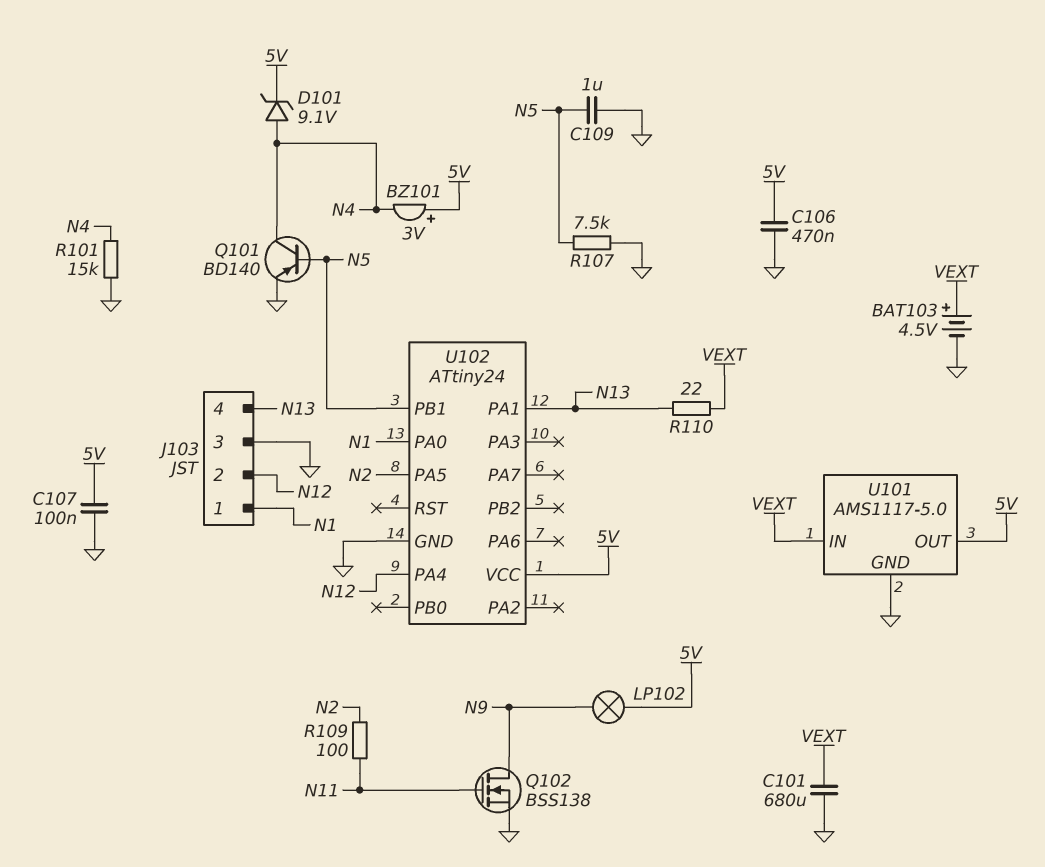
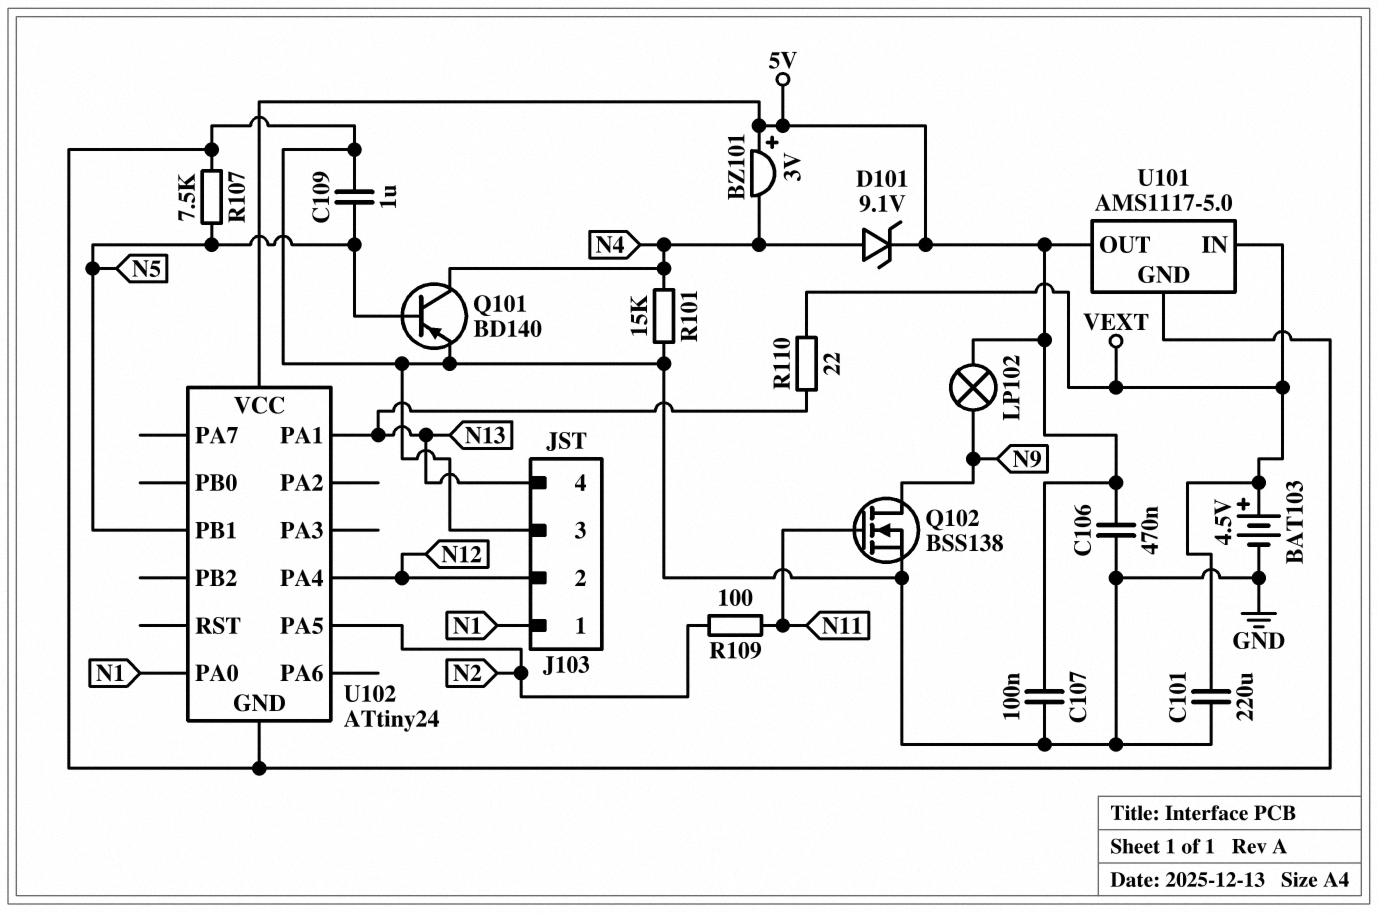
C101: 680uF (GND, VEXT) -> 220uF (GND, VEXT)

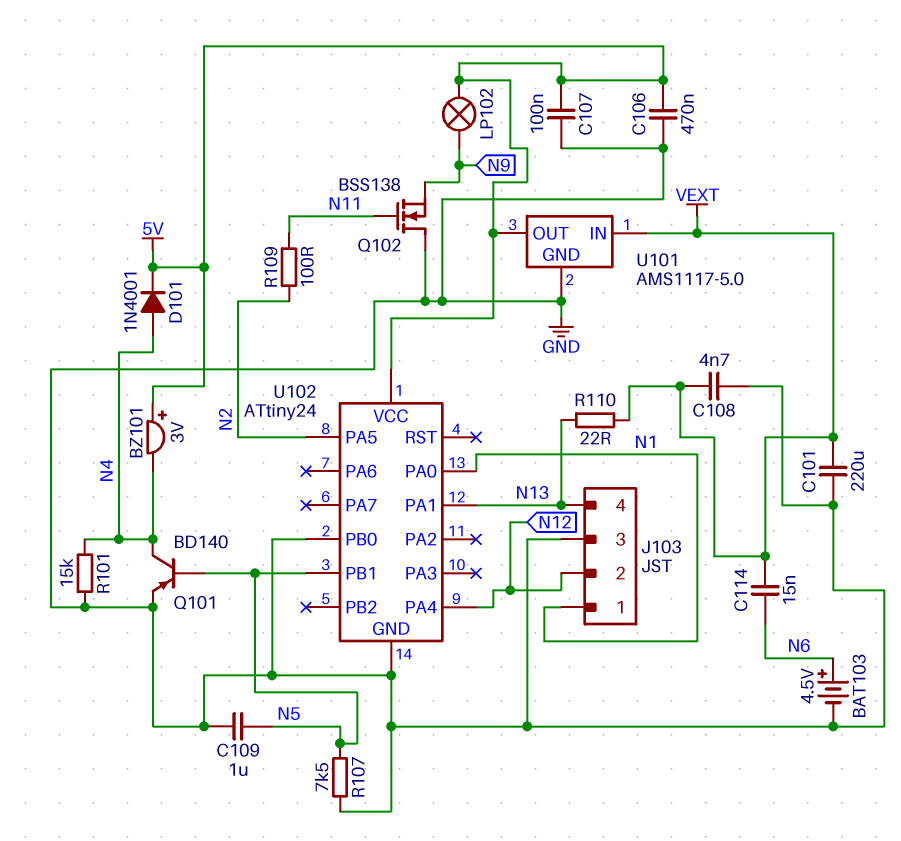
BAT103: 4.5V (plus VEXT, minus GND) -> 4.5V (plus N6, minus GND)
C108: none -> 4.7nF (GND, VEXT)
C114: none -> 15nF (N6, VEXT)
D101: zener 9.1V (A N4, K 5V) -> diode 1N4001 (A N4, K 5V)
Q102: NMOS BSS138 (G N11, D N9, S GND) -> NMOS BSS138 (G N11, D GND, S N9)
U102 pin PB0: none -> GND

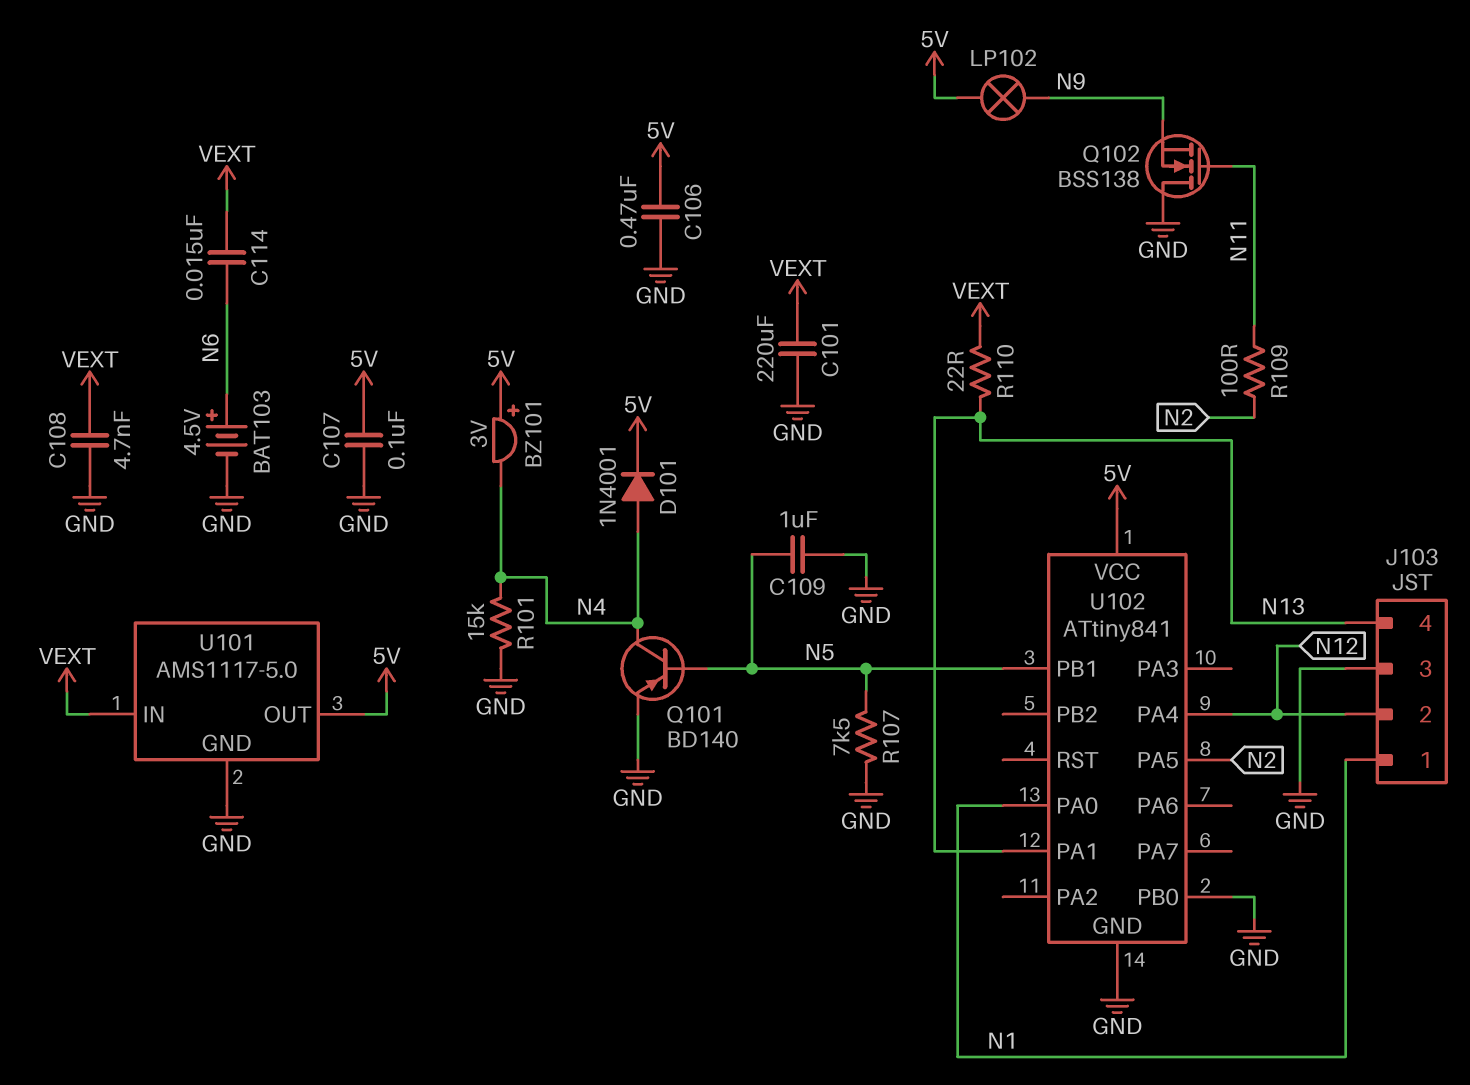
U102: ATtiny24 -> ATtiny841

